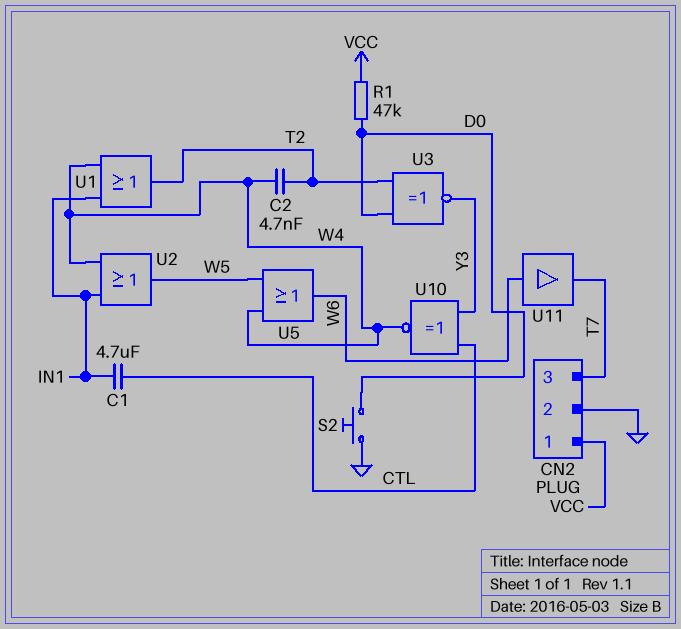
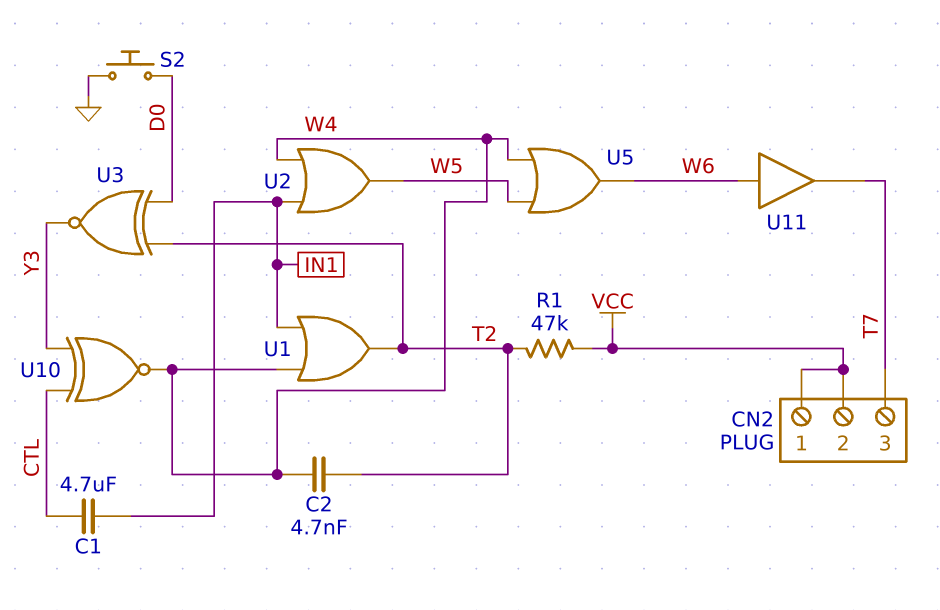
CN2 pin 2: GND -> VCC
R1: 47k (D0, VCC) -> 47k (T2, VCC)

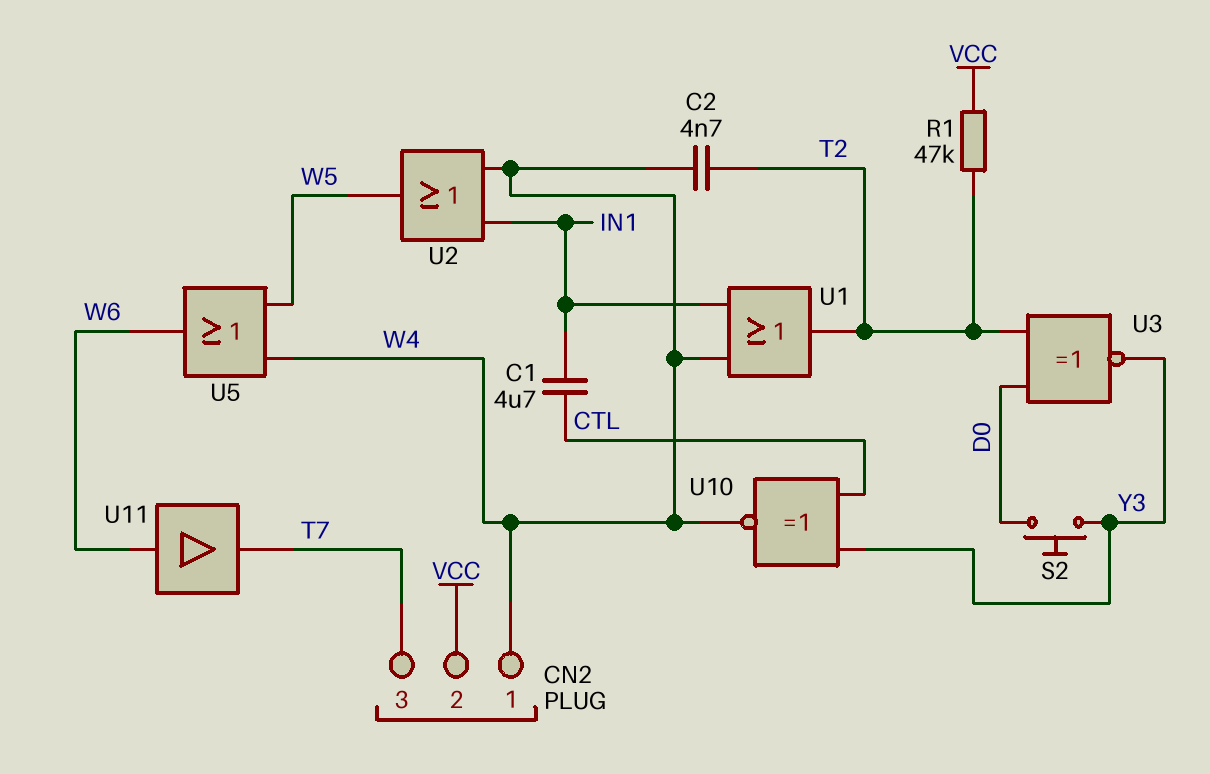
CN2 pin 1: VCC -> W4
S2: button (D0, GND) -> button (D0, Y3)

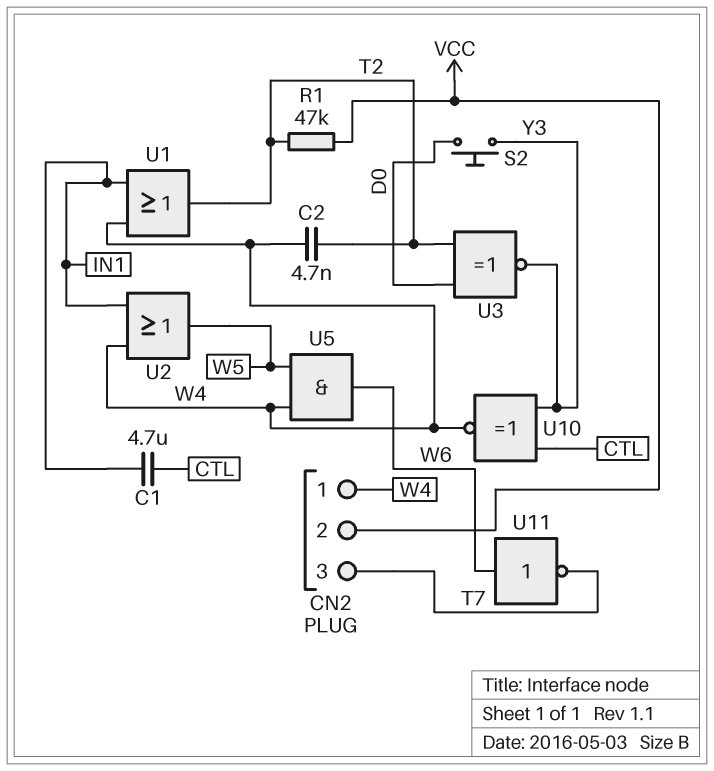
U5: OR (in W4, in W5, out W6) -> AND (in W4, in W5, out W6)
U11: buffer (in W6, out T7) -> NOT (in W6, out T7)

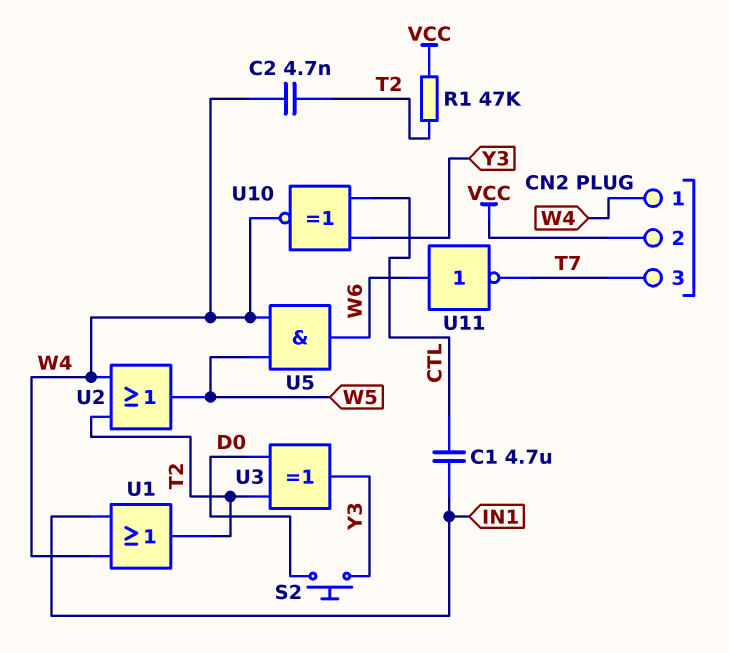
U2: OR (in IN1, in W4, out W5) -> OR (in T2, in W4, out W5)
U3: XNOR (in D0, in T2, out Y3) -> XOR (in D0, in T2, out Y3)

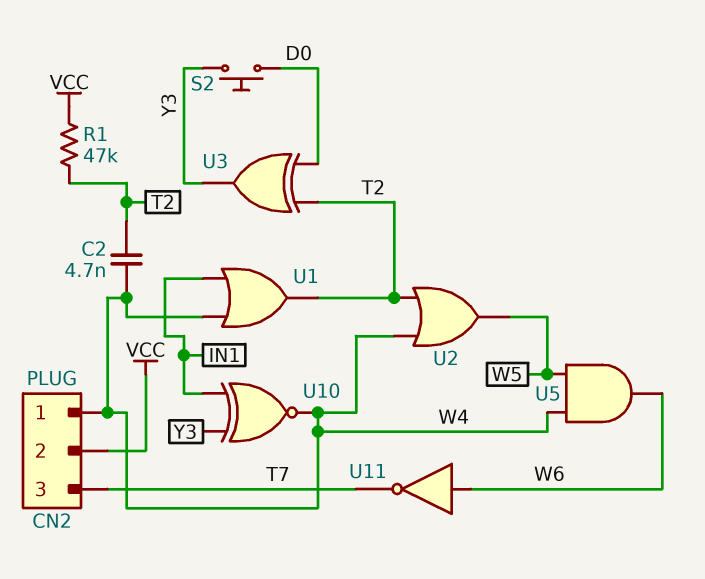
C1: 4.7uF (CTL, IN1) -> none
U10: XNOR (in CTL, in Y3, out W4) -> XNOR (in IN1, in Y3, out W4)

